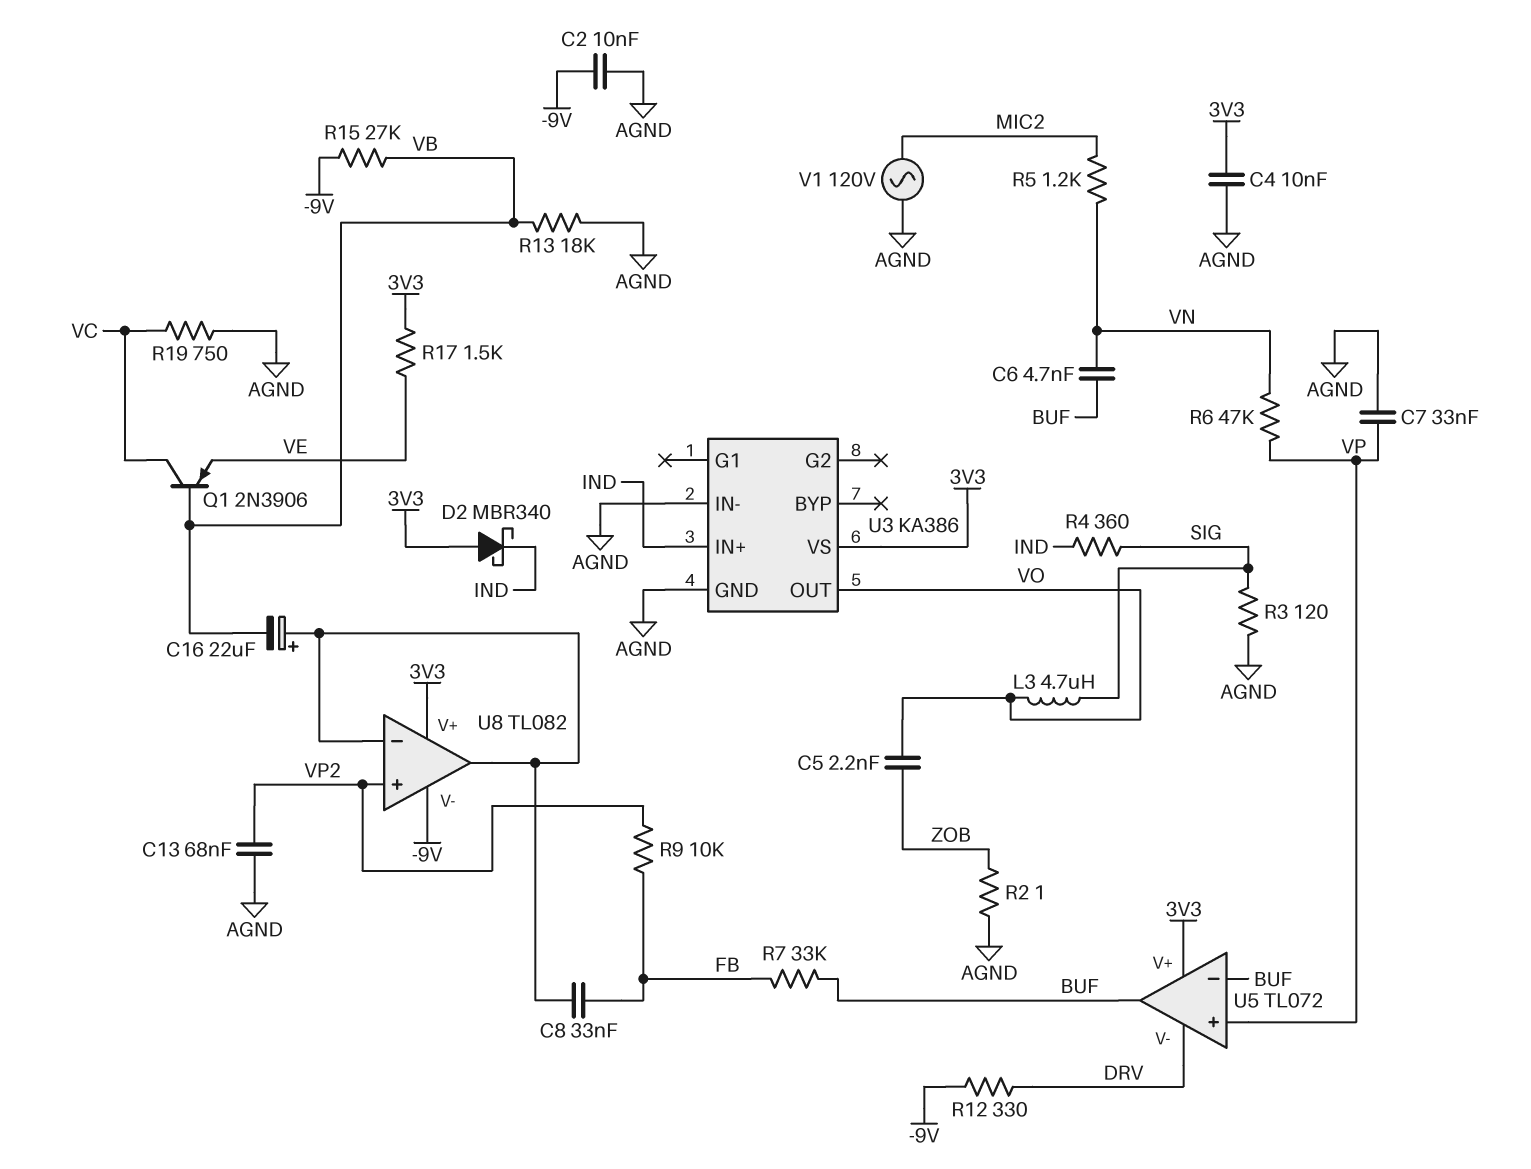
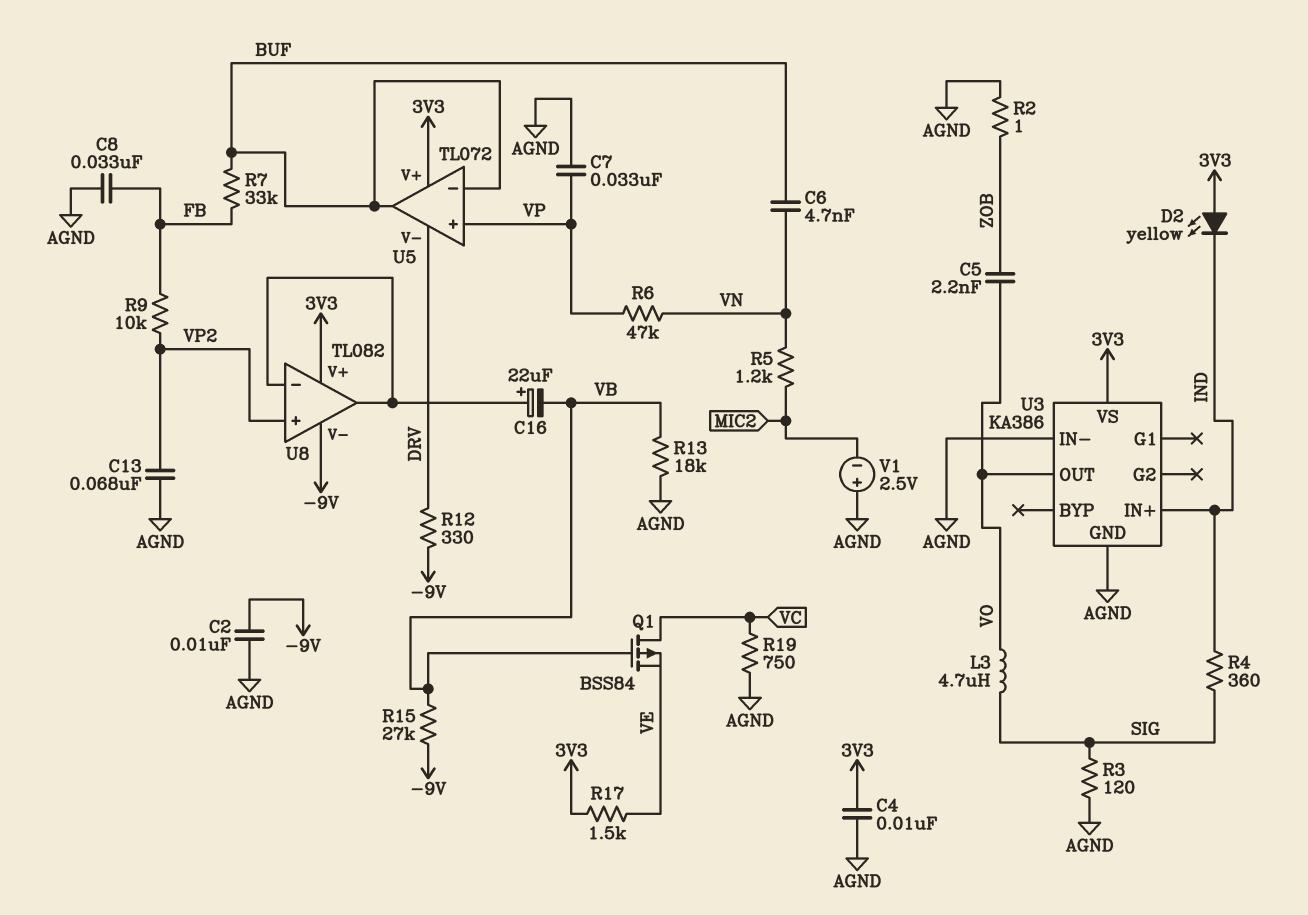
C8: 33nF (FB, U8/in-) -> 33nF (AGND, FB)
D2: schottky MBR340 (A 3V3, K IND) -> LED yellow (A 3V3, K IND)
Q1: PNP 2N3906 (B VB, C VC, E VE) -> PMOS BSS84 (G VB, D VC, S VE)
V1: AC 120V (AGND, MIC2) -> 2.5V (plus AGND, minus MIC2)

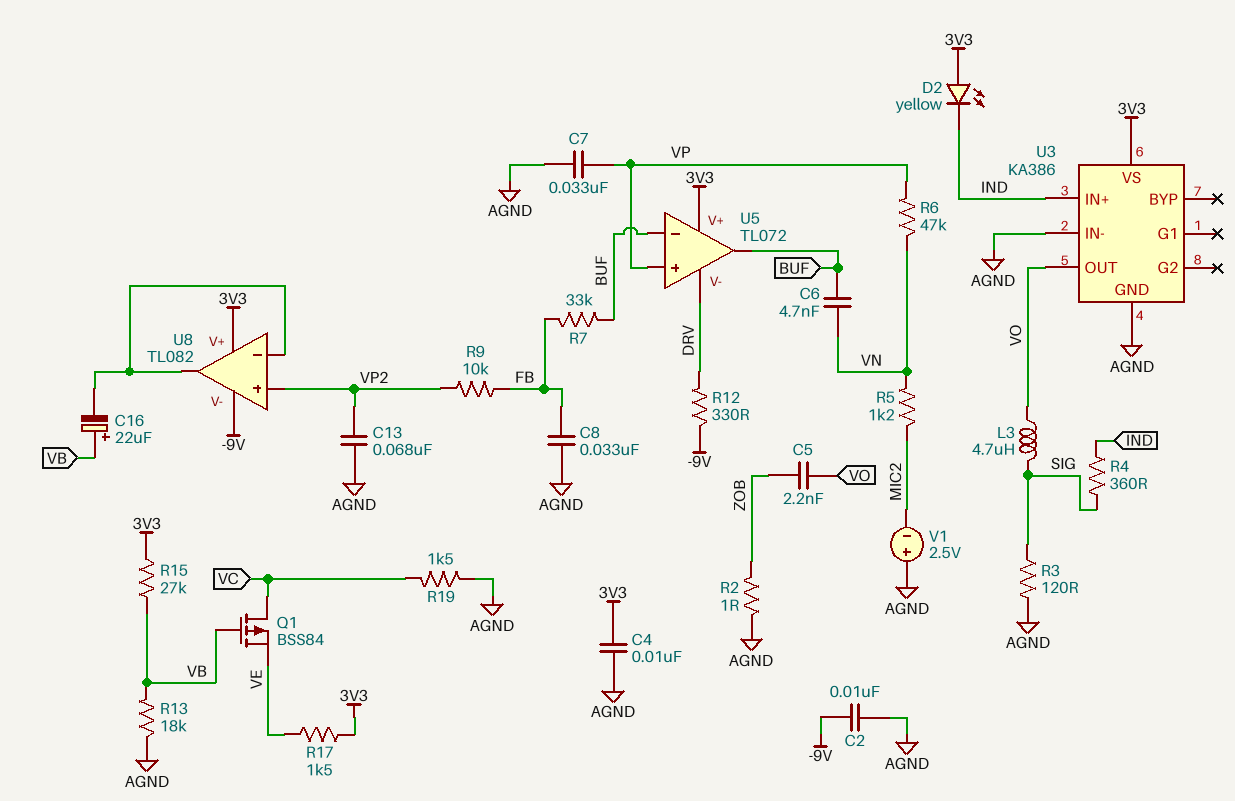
C16: 22uF (plus U8/in-, minus VB) -> 22uF (plus VB, minus U8/in-)
R15: 27k (-9V, VB) -> 27k (3V3, VB)
R19: 750 (AGND, VC) -> 1.5k (AGND, VC)

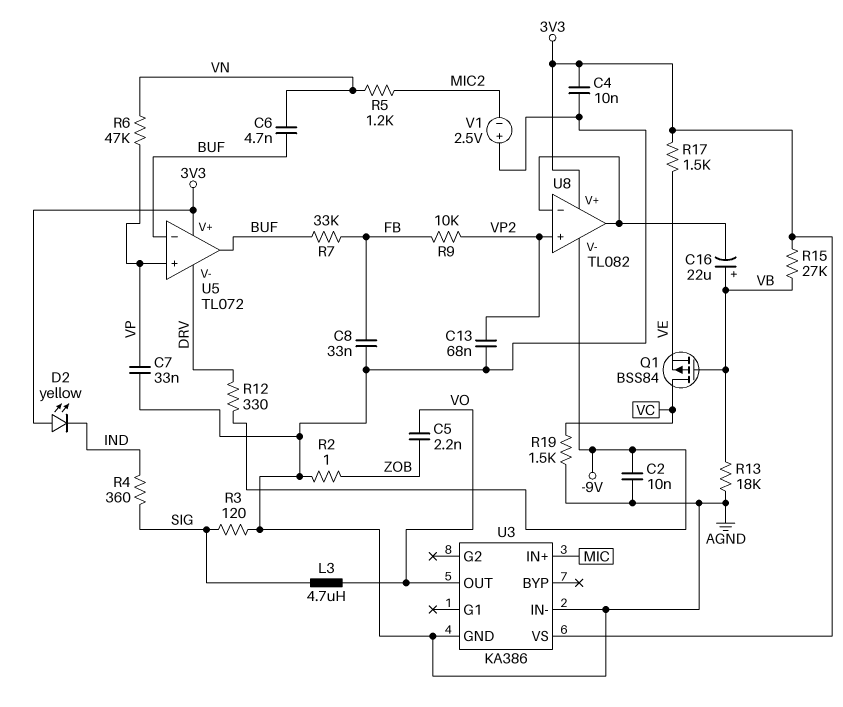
U3 pin IN+: IND -> MIC

